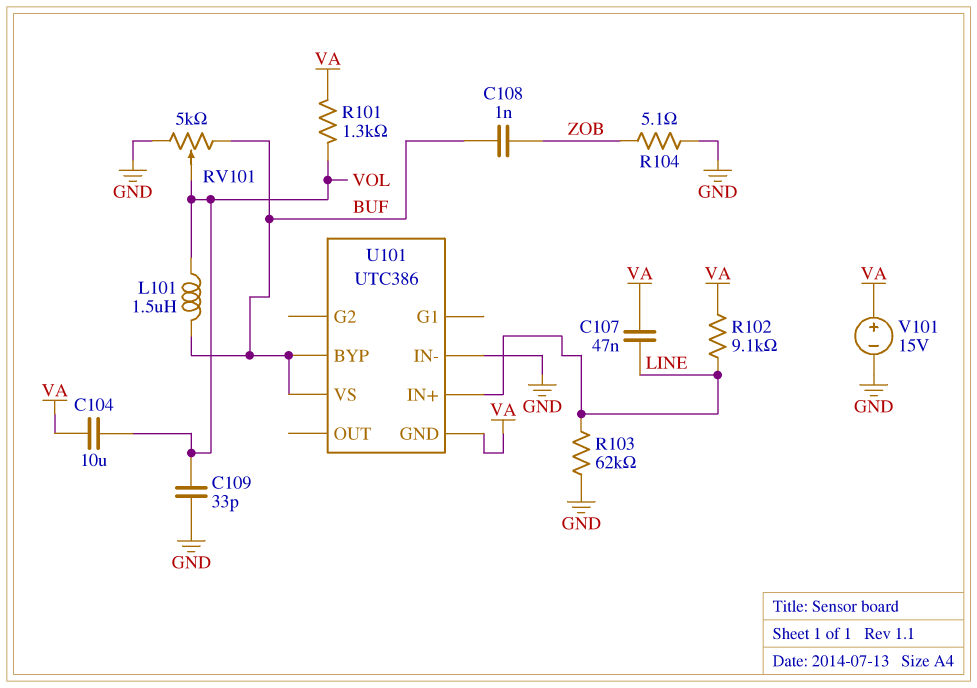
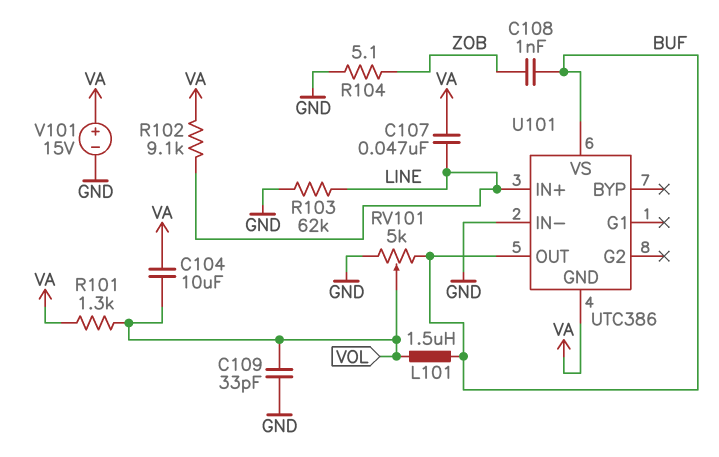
U101 pin BYP: BUF -> none
U101 pin OUT: none -> BUF

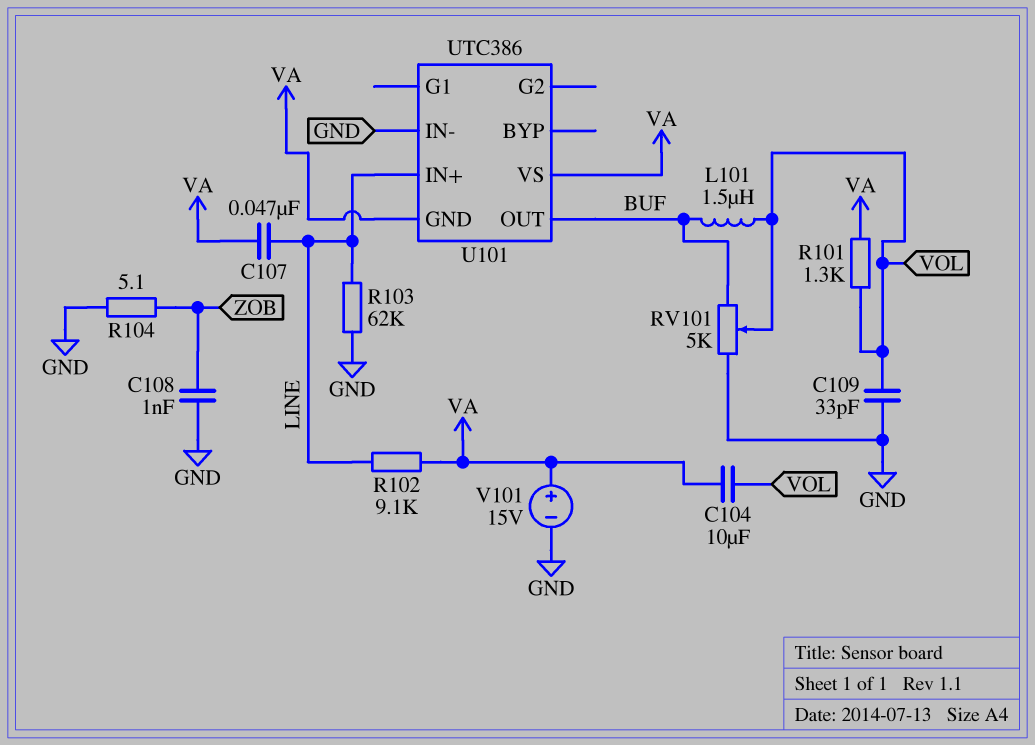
C108: 1nF (BUF, ZOB) -> 1nF (GND, ZOB)
U101 pin VS: BUF -> VA

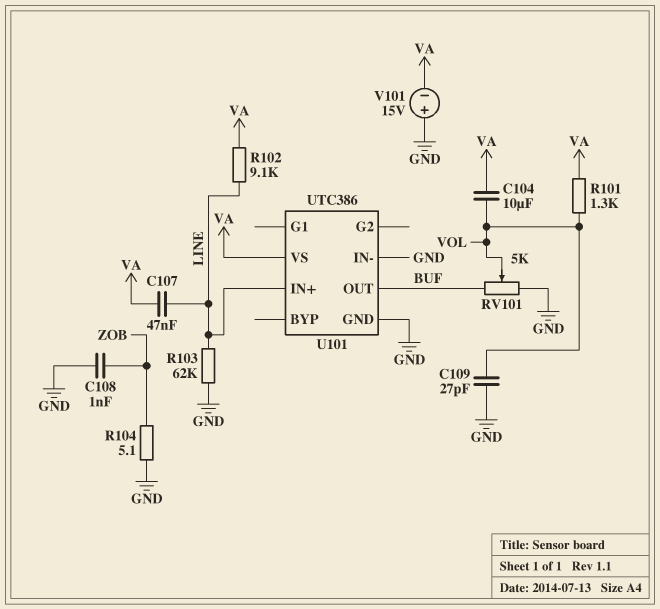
C109: 33pF (GND, VOL) -> 27pF (GND, VOL)
L101: 1.5uH (BUF, VOL) -> none
U101 pin GND: VA -> GND
V101: 15V (plus VA, minus GND) -> 15V (plus GND, minus VA)

